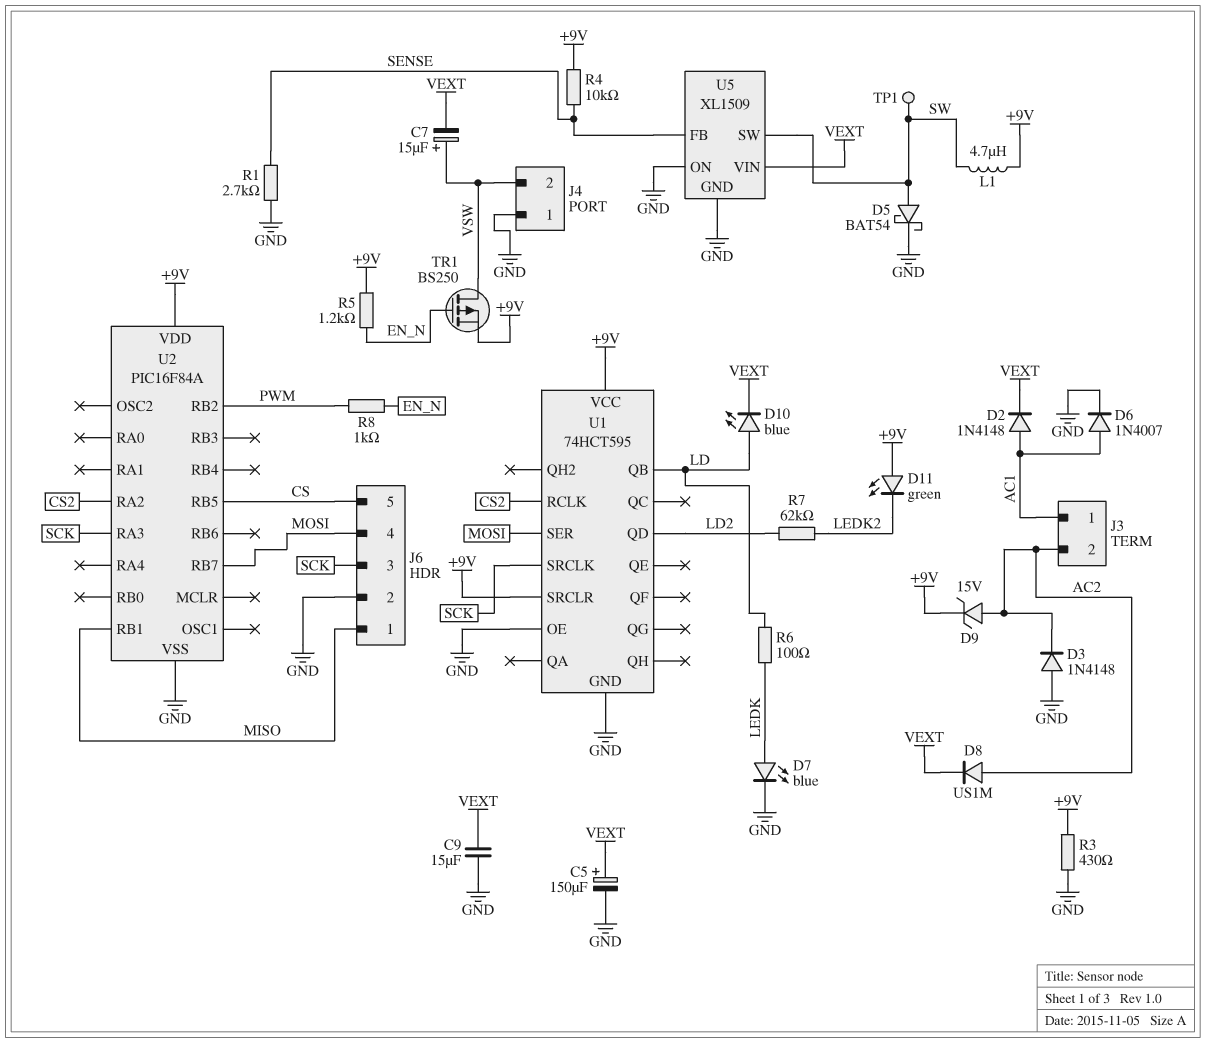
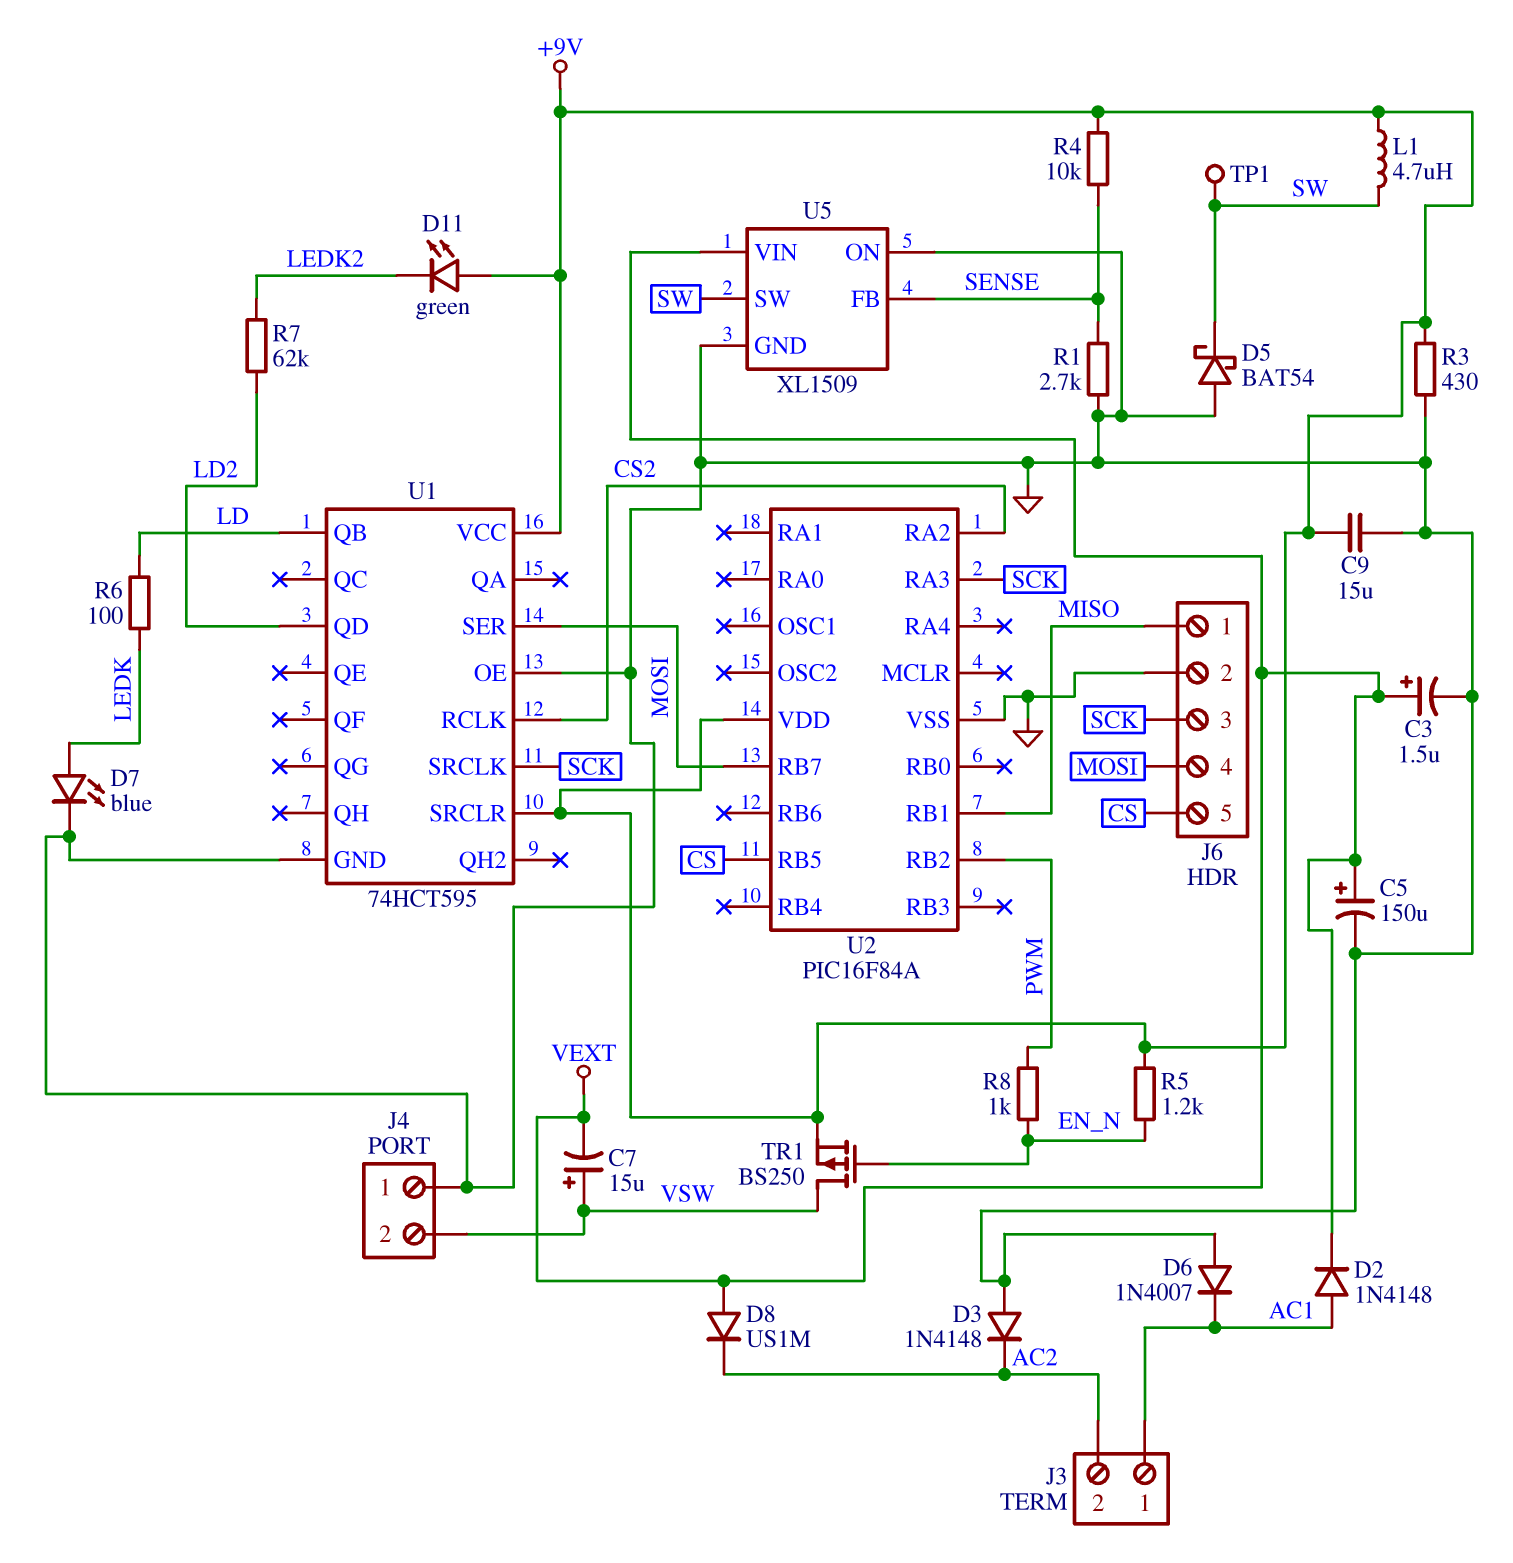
C3: none -> 1.5uF (plus VEXT, minus GND)
C9: 15uF (GND, VEXT) -> 15uF (+9V, GND)
D5: schottky BAT54 (A SW, K GND) -> schottky BAT54 (A GND, K SW)
D6: diode 1N4007 (A AC1, K GND) -> diode 1N4007 (A GND, K AC1)
D8: diode US1M (A AC2, K VEXT) -> diode US1M (A VEXT, K AC2)
D9: zener 15V (A AC2, K +9V) -> none
D10: LED blue (A LD, K VEXT) -> none

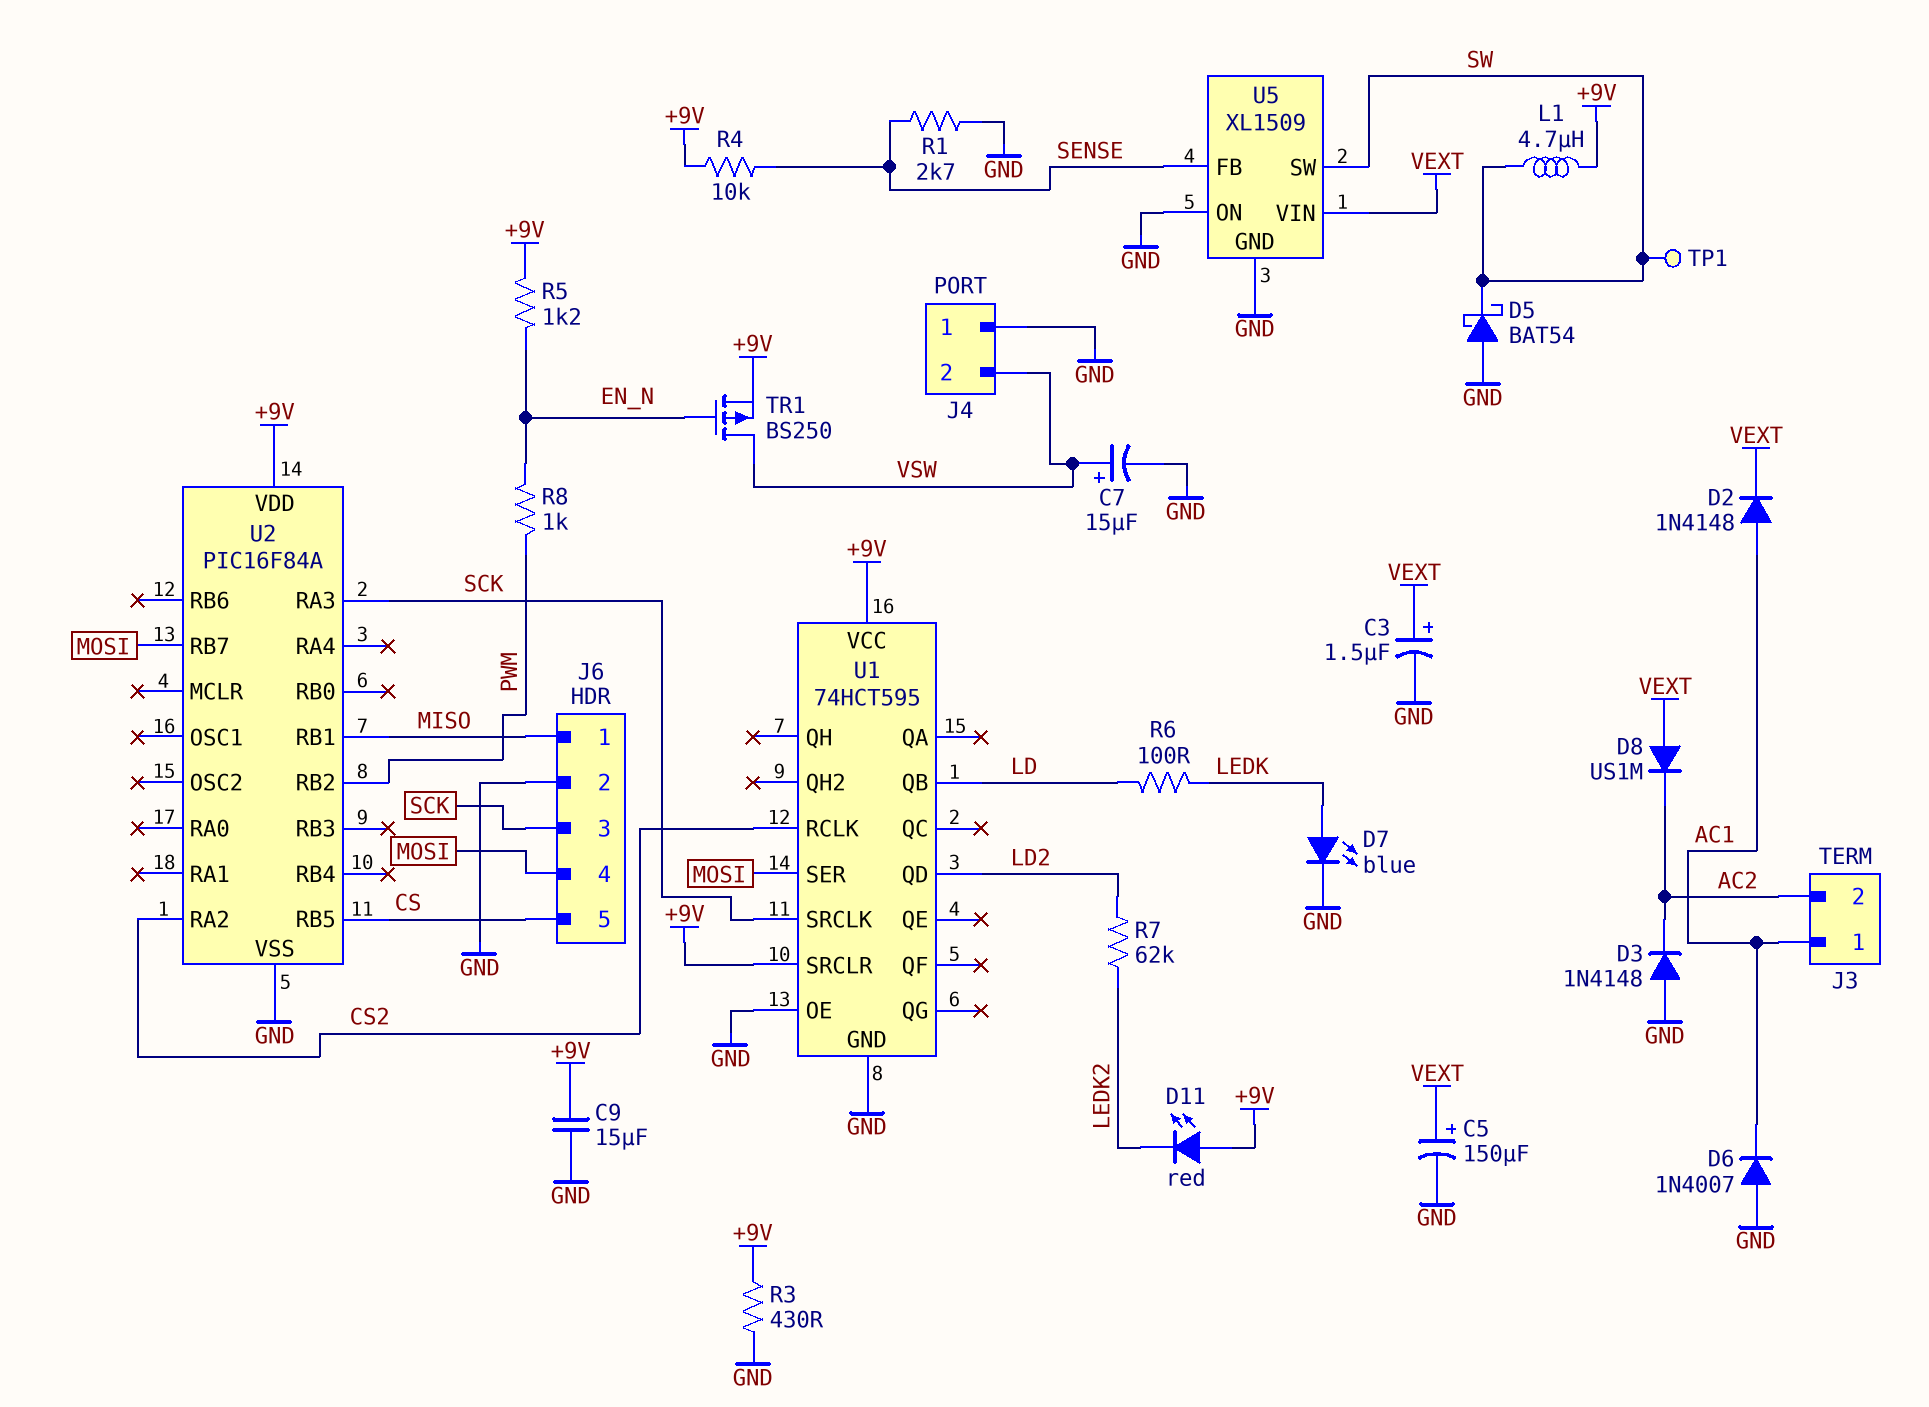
C7: 15uF (plus VSW, minus VEXT) -> 15uF (plus VSW, minus GND)
D11: LED green (A +9V, K LEDK2) -> LED red (A +9V, K LEDK2)

